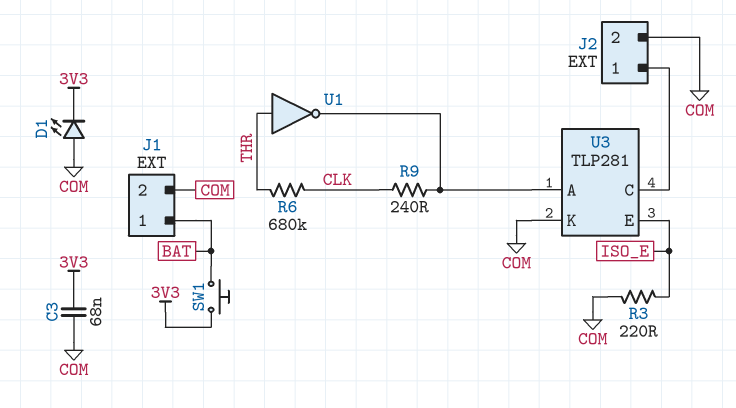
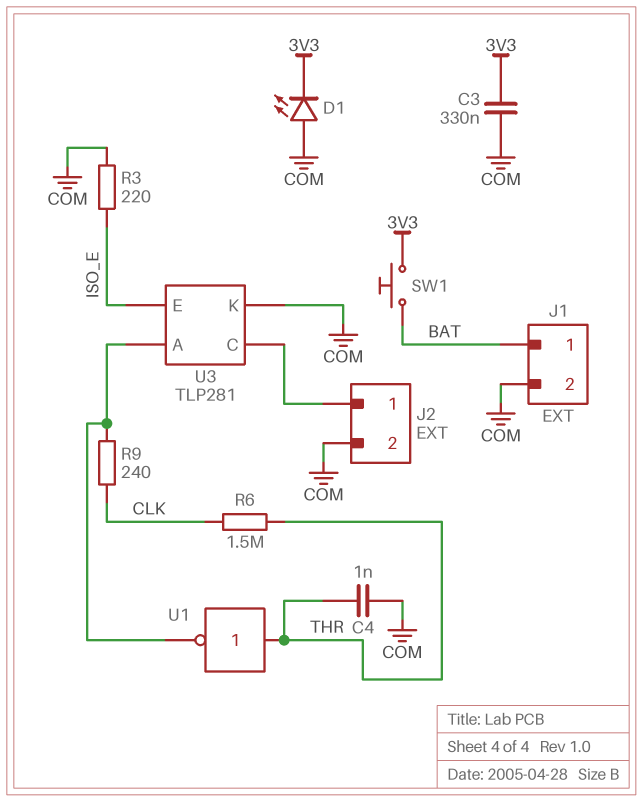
C3: 68nF (3V3, COM) -> 330nF (3V3, COM)
C4: none -> 1nF (COM, THR)
R6: 680k (CLK, THR) -> 1.5M (CLK, THR)

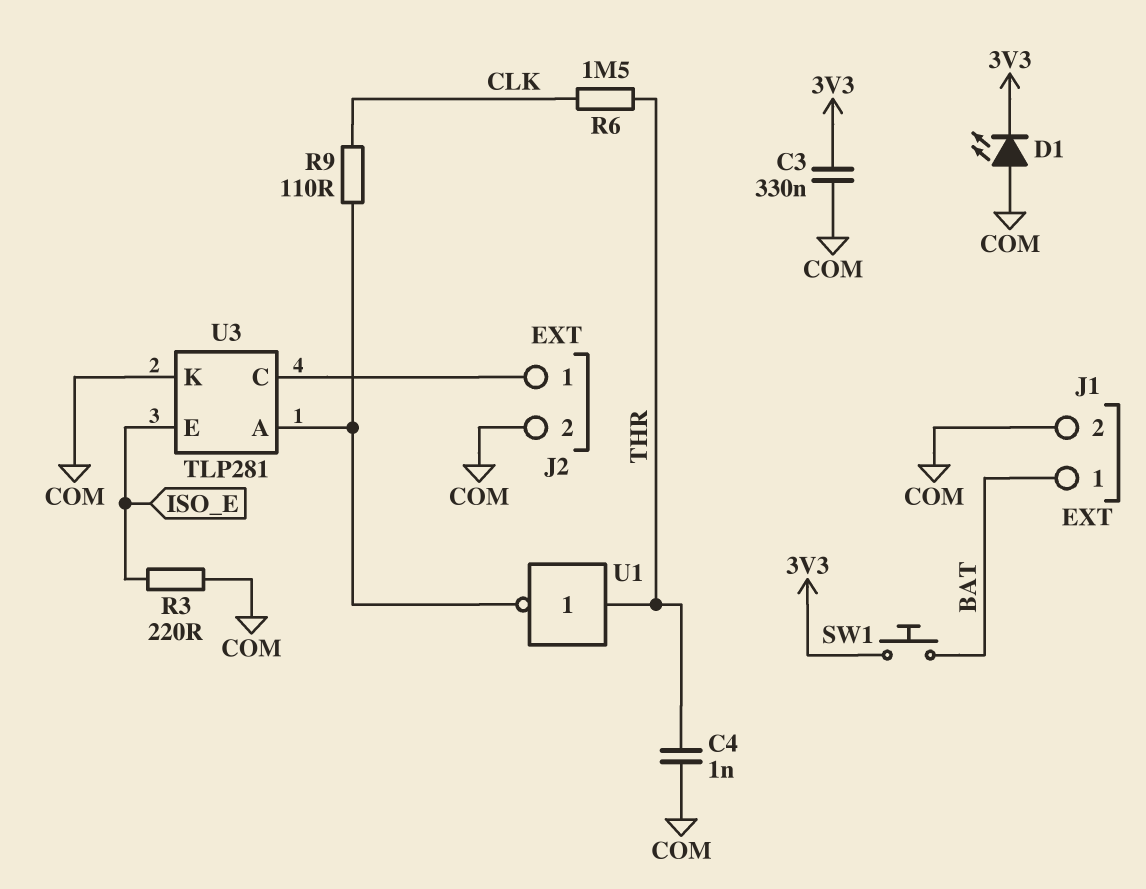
R9: 240 (CLK, U3/A) -> 110 (CLK, U3/A)

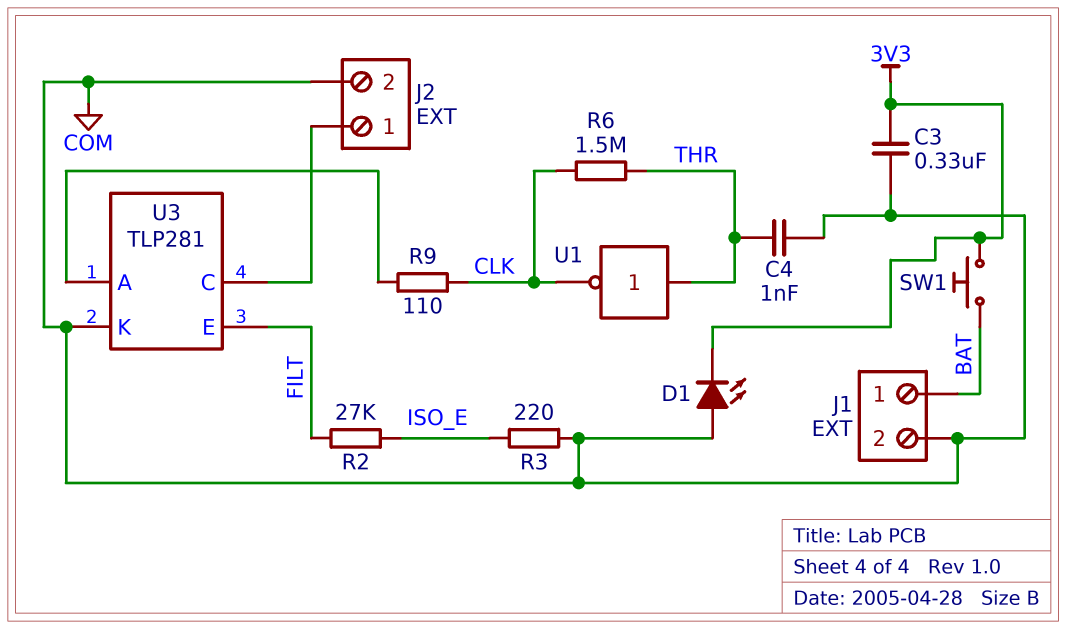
R2: none -> 27k (FILT, ISO_E)
U1: NOT (in THR, out U3/A) -> NOT (in THR, out CLK)
U3 pin E: ISO_E -> FILT

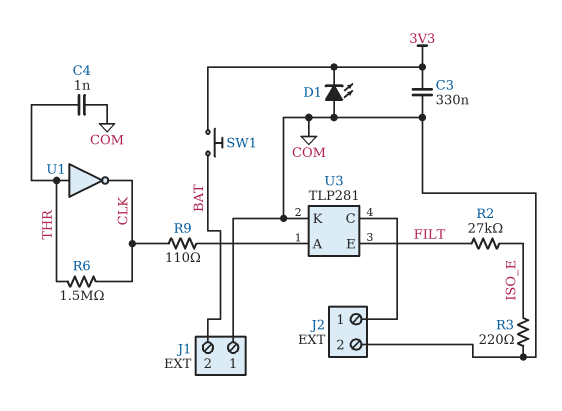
J1 pin 1: BAT -> COM
J1 pin 2: COM -> BAT

